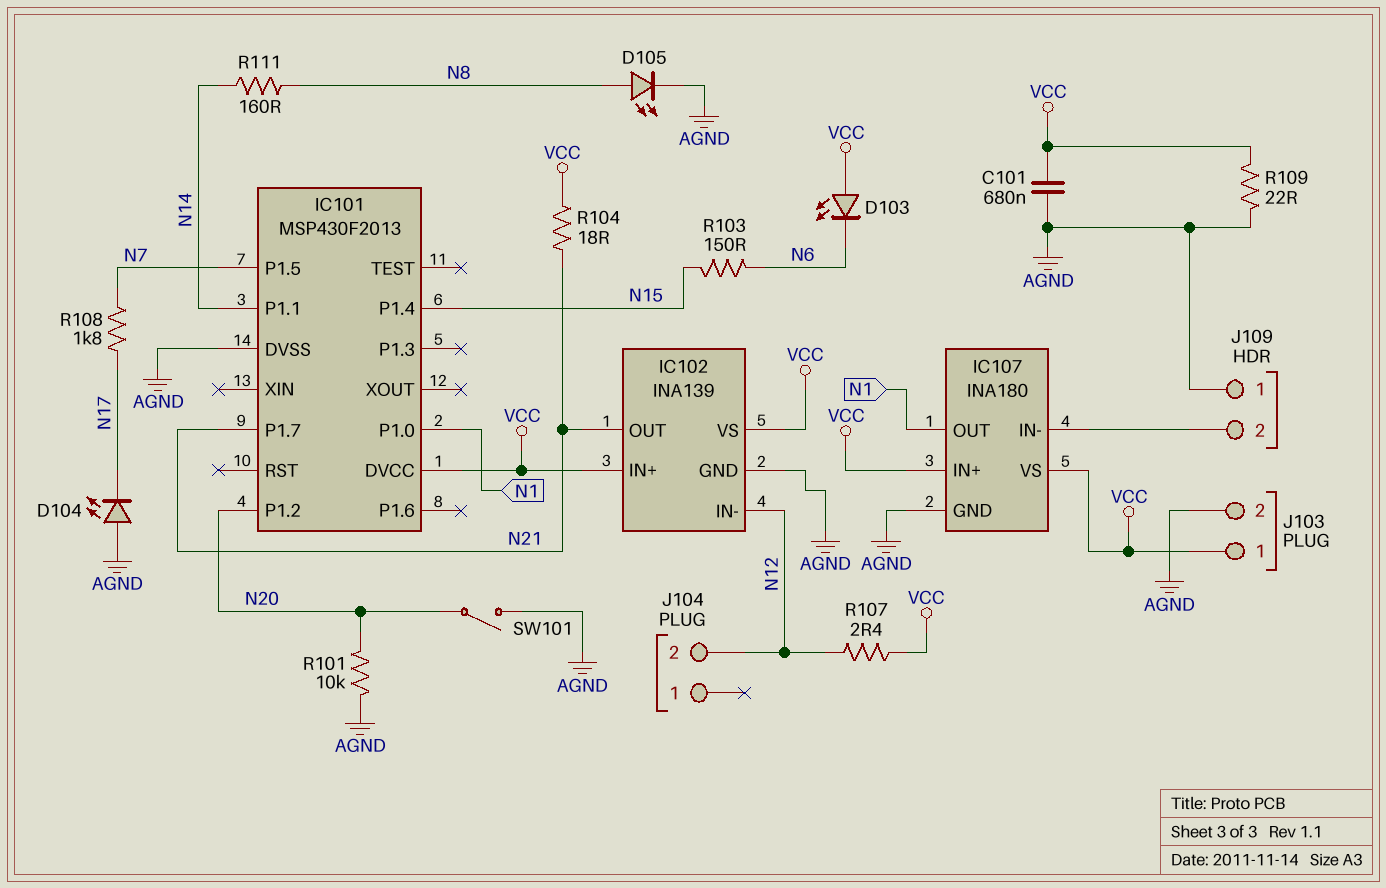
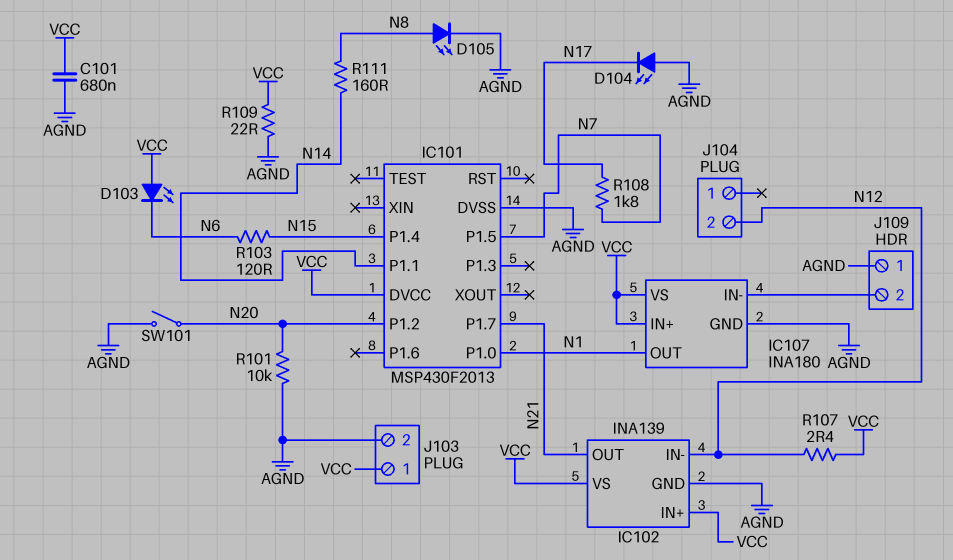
R103: 150 (N6, N15) -> 120 (N6, N15)
R104: 18 (N21, VCC) -> none

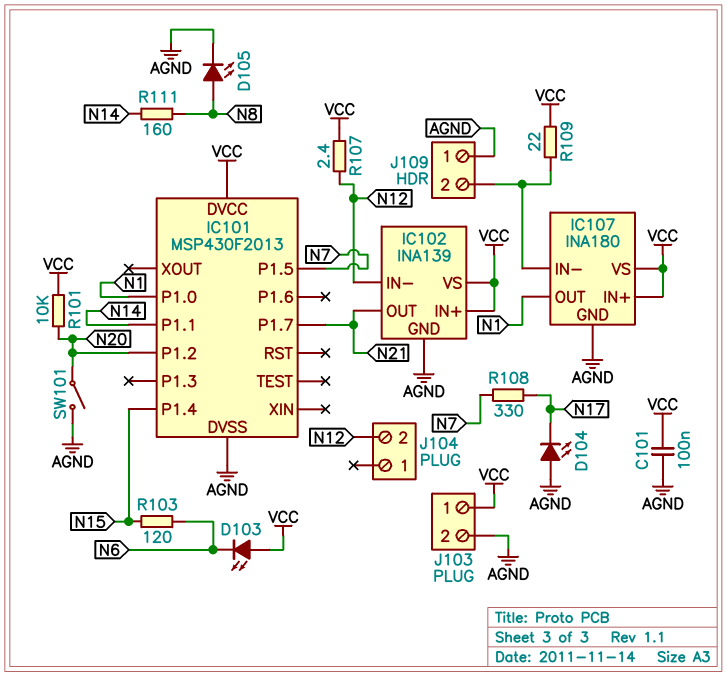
C101: 680nF (AGND, VCC) -> 100nF (AGND, VCC)
R101: 10k (AGND, N20) -> 10k (N20, VCC)
R108: 1.8k (N7, N17) -> 330 (N7, N17)
R109: 22 (AGND, VCC) -> 22 (IC107/IN-, VCC)

